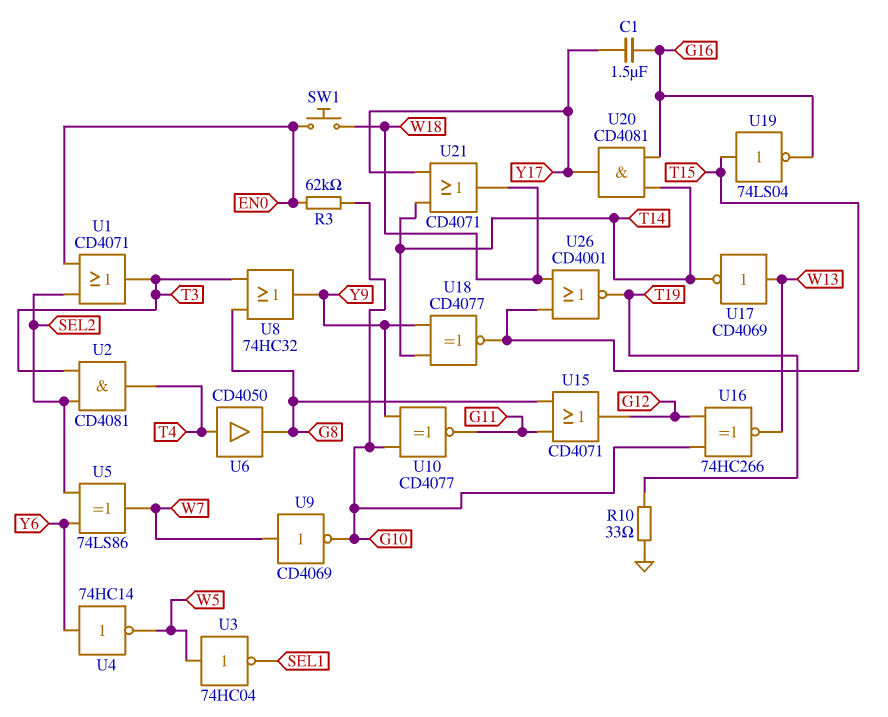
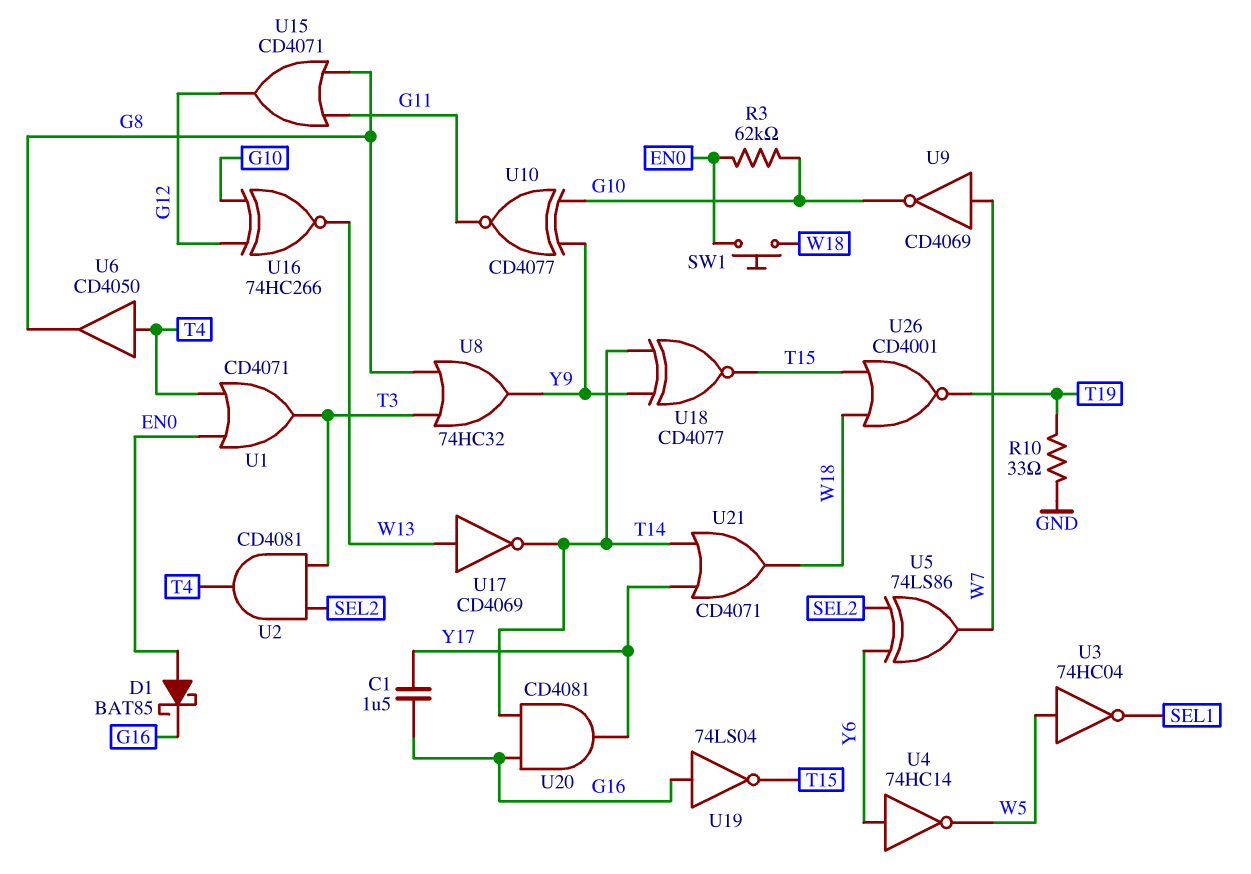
D1: none -> schottky BAT85 (A EN0, K G16)
U1: OR CD4071 (in EN0, in SEL2, out T3) -> OR CD4071 (in EN0, in T4, out T3)
U19: NOT 74LS04 (in T15, out G16) -> NOT 74LS04 (in G16, out T15)

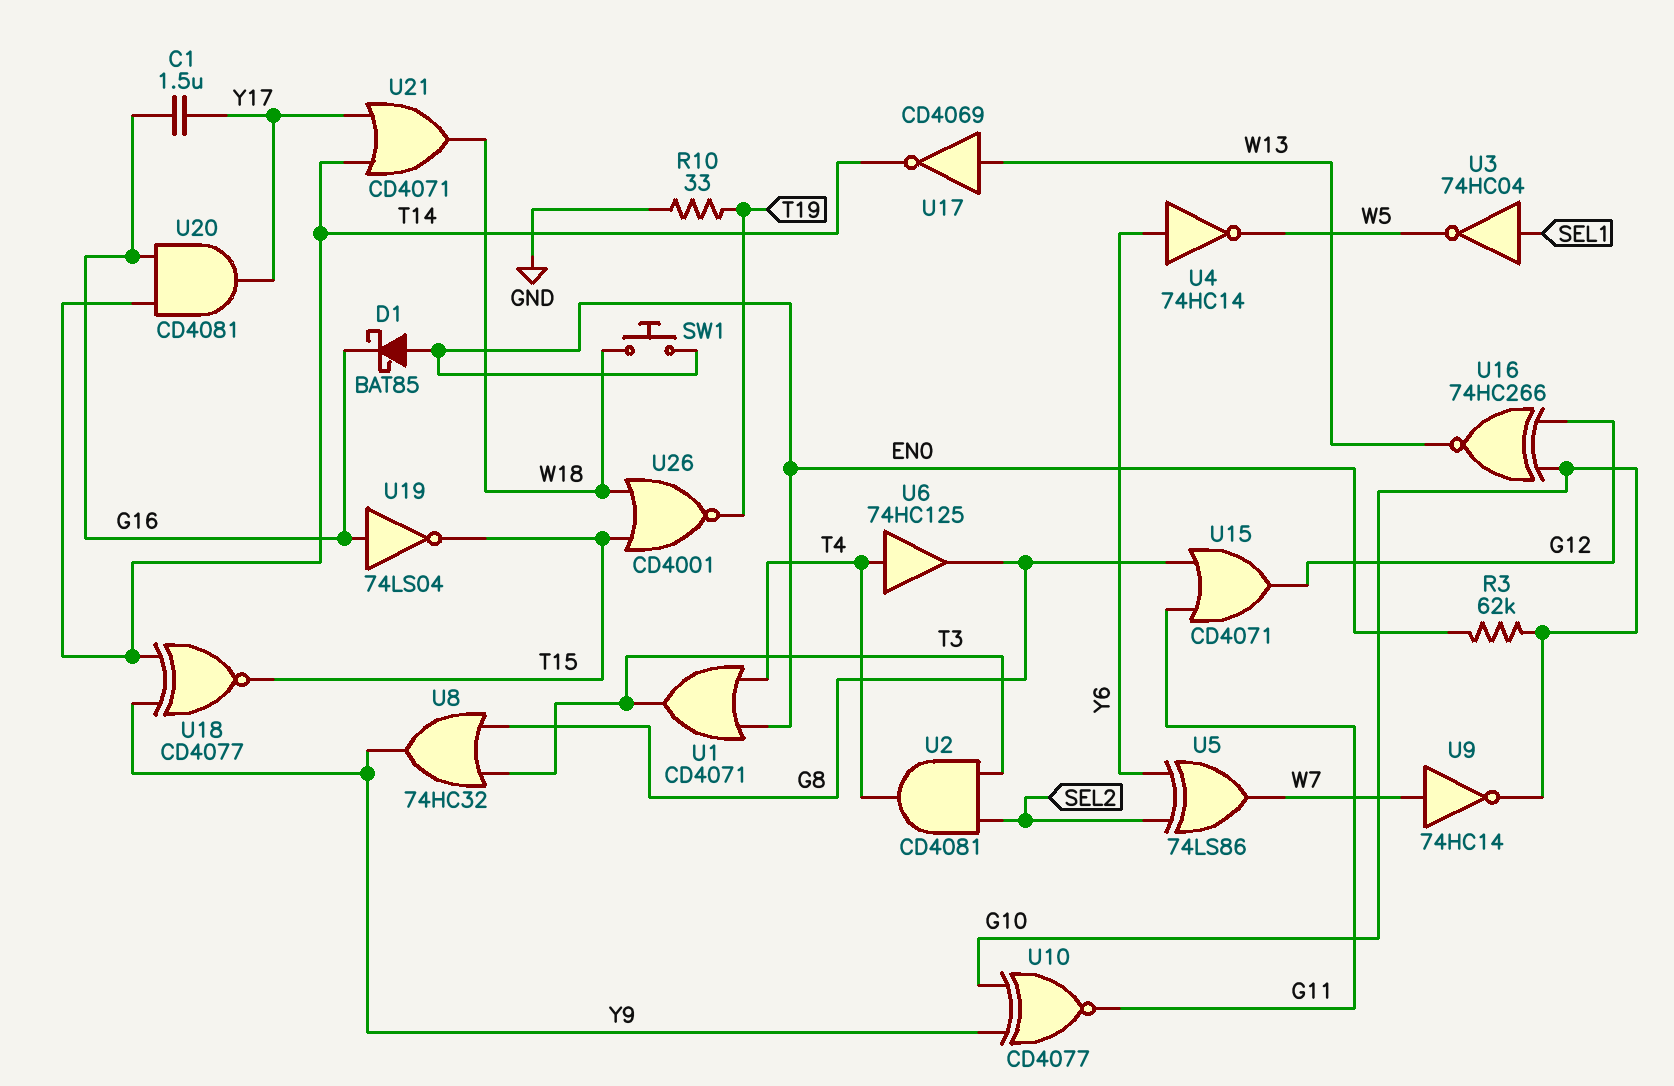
U3: NOT 74HC04 (in W5, out SEL1) -> NOT 74HC04 (in SEL1, out W5)
U6: buffer CD4050 (in T4, out G8) -> buffer 74HC125 (in T4, out G8)
U9: NOT CD4069 (in W7, out G10) -> NOT 74HC14 (in W7, out G10)

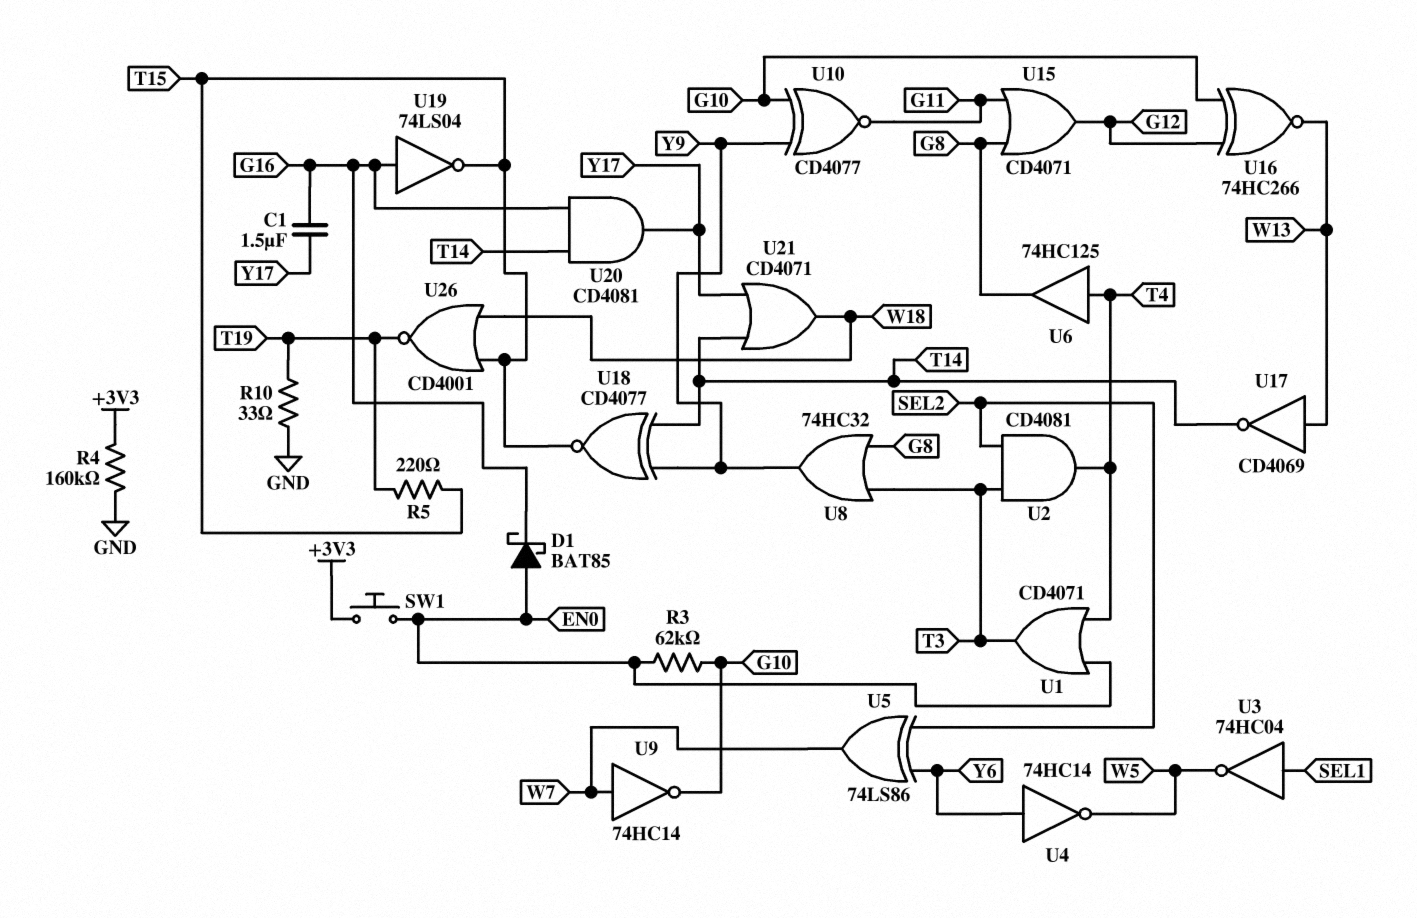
R4: none -> 160k (+3V3, GND)
R5: none -> 220 (T15, T19)
SW1: button (EN0, W18) -> button (+3V3, EN0)

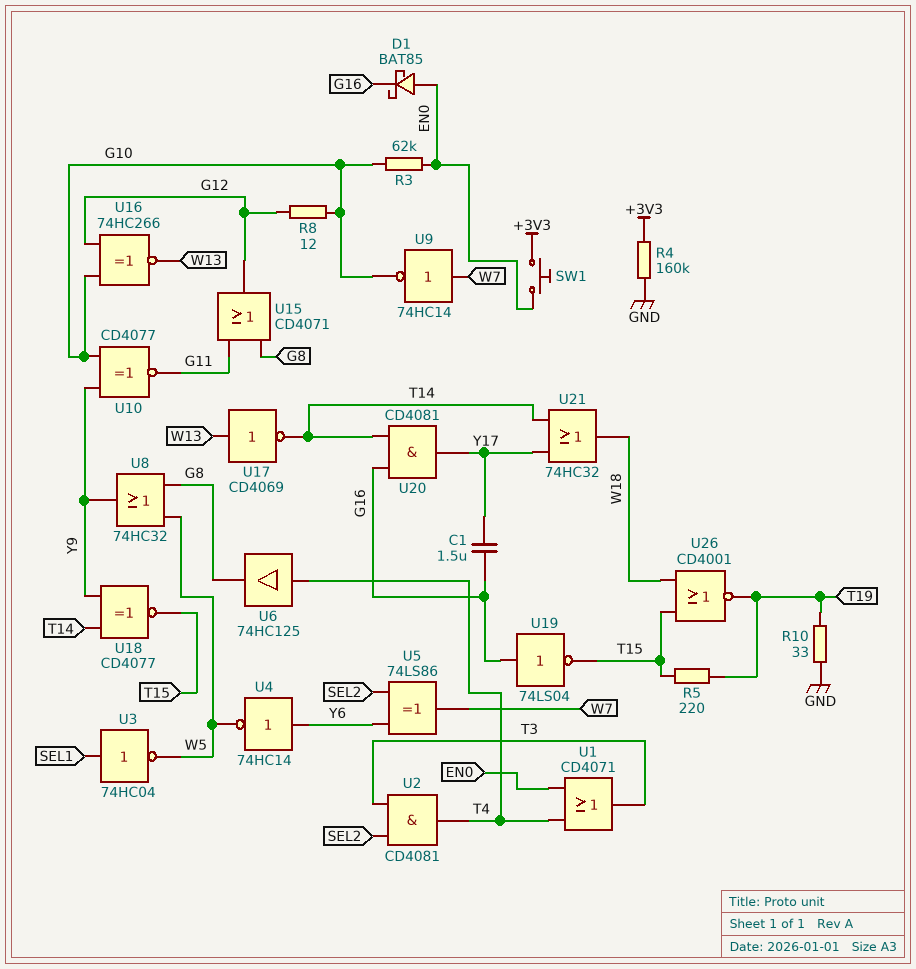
R8: none -> 12 (G10, G12)
U8: OR 74HC32 (in G8, in T3, out Y9) -> OR 74HC32 (in G8, in W5, out Y9)
U21: OR CD4071 (in T14, in Y17, out W18) -> OR 74HC32 (in T14, in Y17, out W18)

